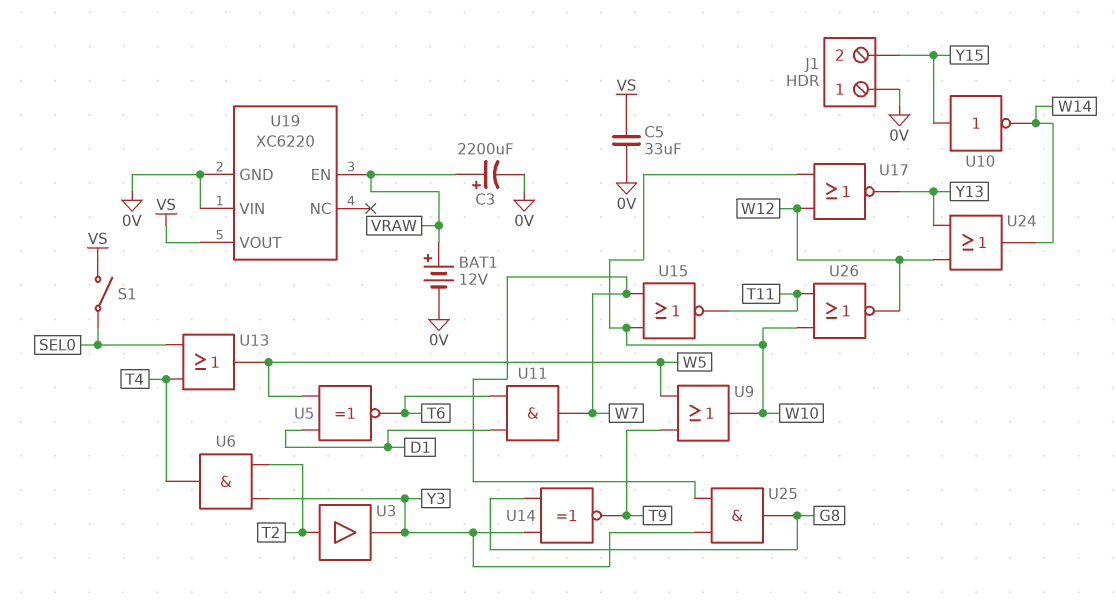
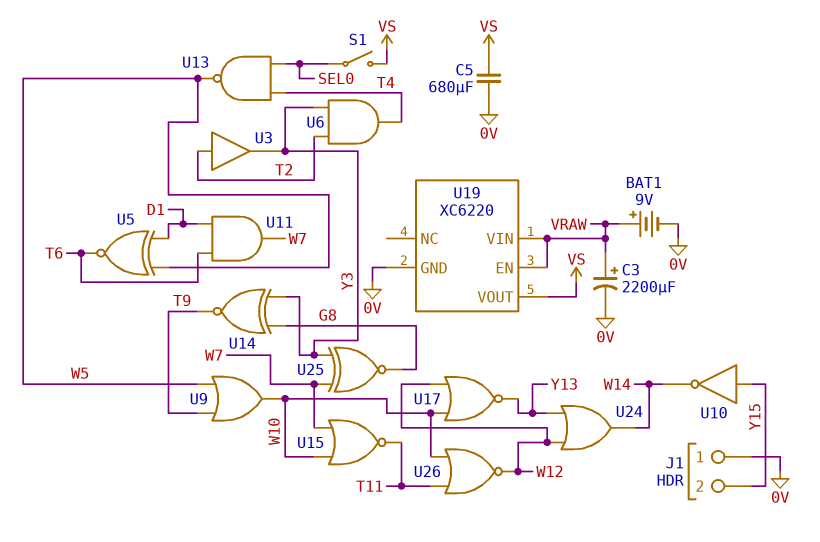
BAT1: 12V (plus VRAW, minus 0V) -> 9V (plus VRAW, minus 0V)
C5: 33uF (0V, VS) -> 680uF (0V, VS)
U13: OR (in SEL0, in T4, out W5) -> NAND (in SEL0, in T4, out W5)
U19 pin VIN: 0V -> VRAW
U25: AND (in W7, in Y3, out G8) -> XNOR (in W7, in Y3, out G8)

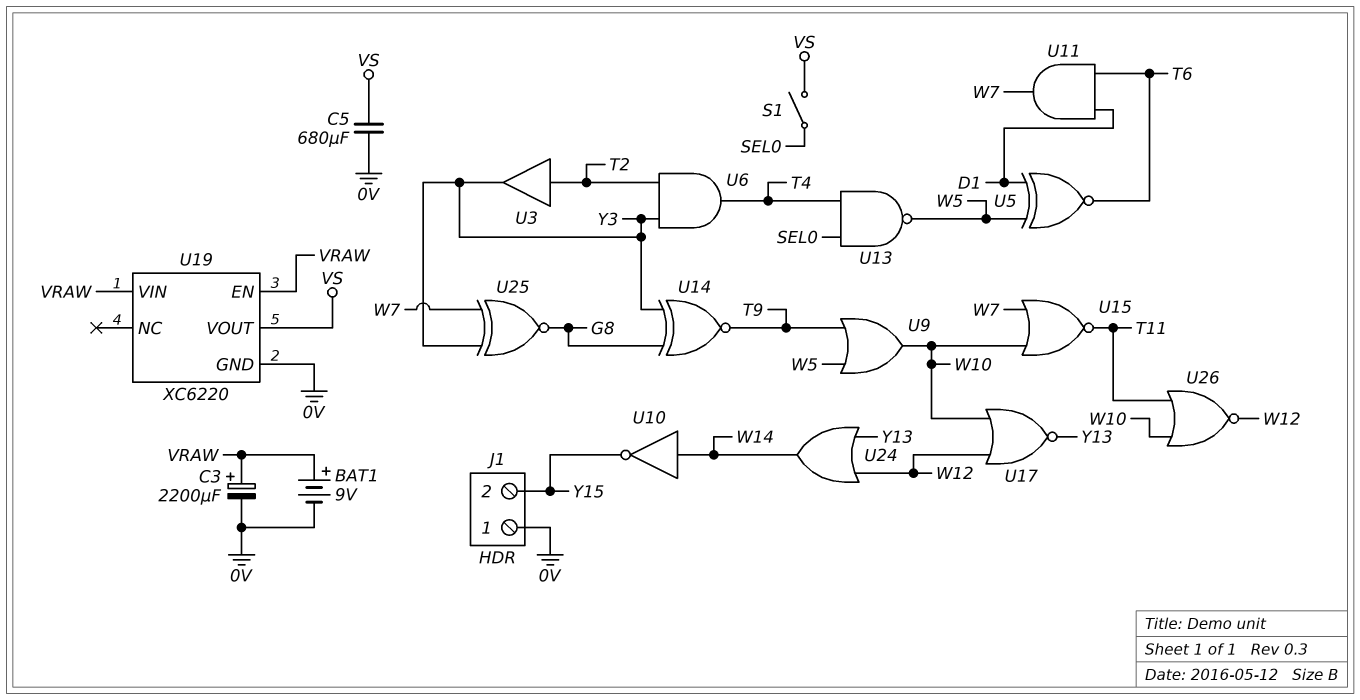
U10: NOT (in Y15, out W14) -> NOT (in W14, out Y15)

